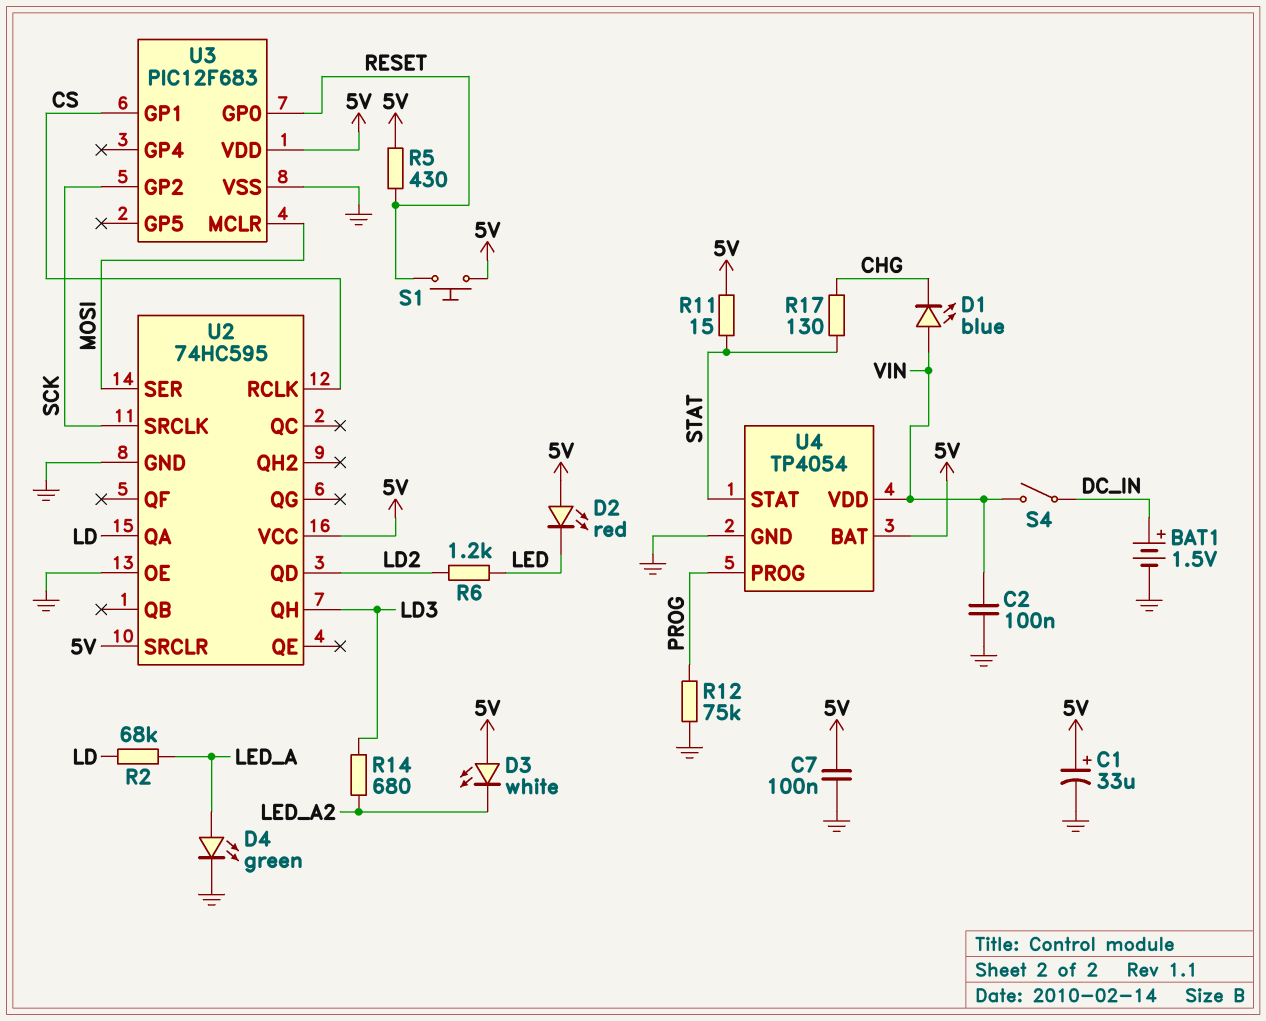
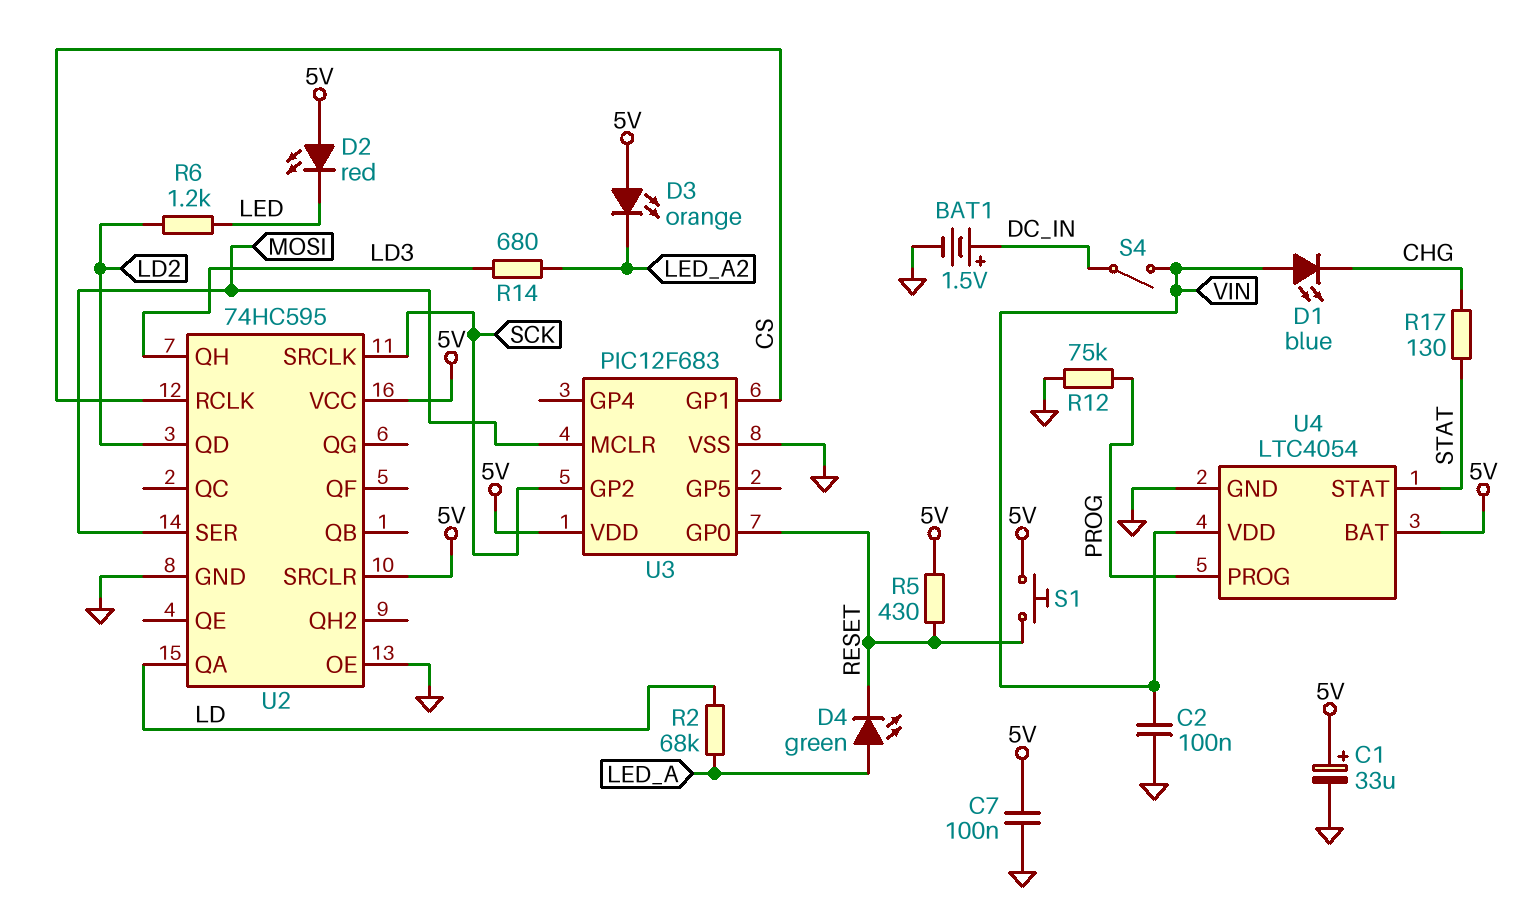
D3: LED white (A 5V, K LED_A2) -> LED orange (A 5V, K LED_A2)
D4: LED green (A LED_A, K GND) -> LED green (A LED_A, K RESET)
R11: 15 (5V, STAT) -> none
U4: TP4054 -> LTC4054

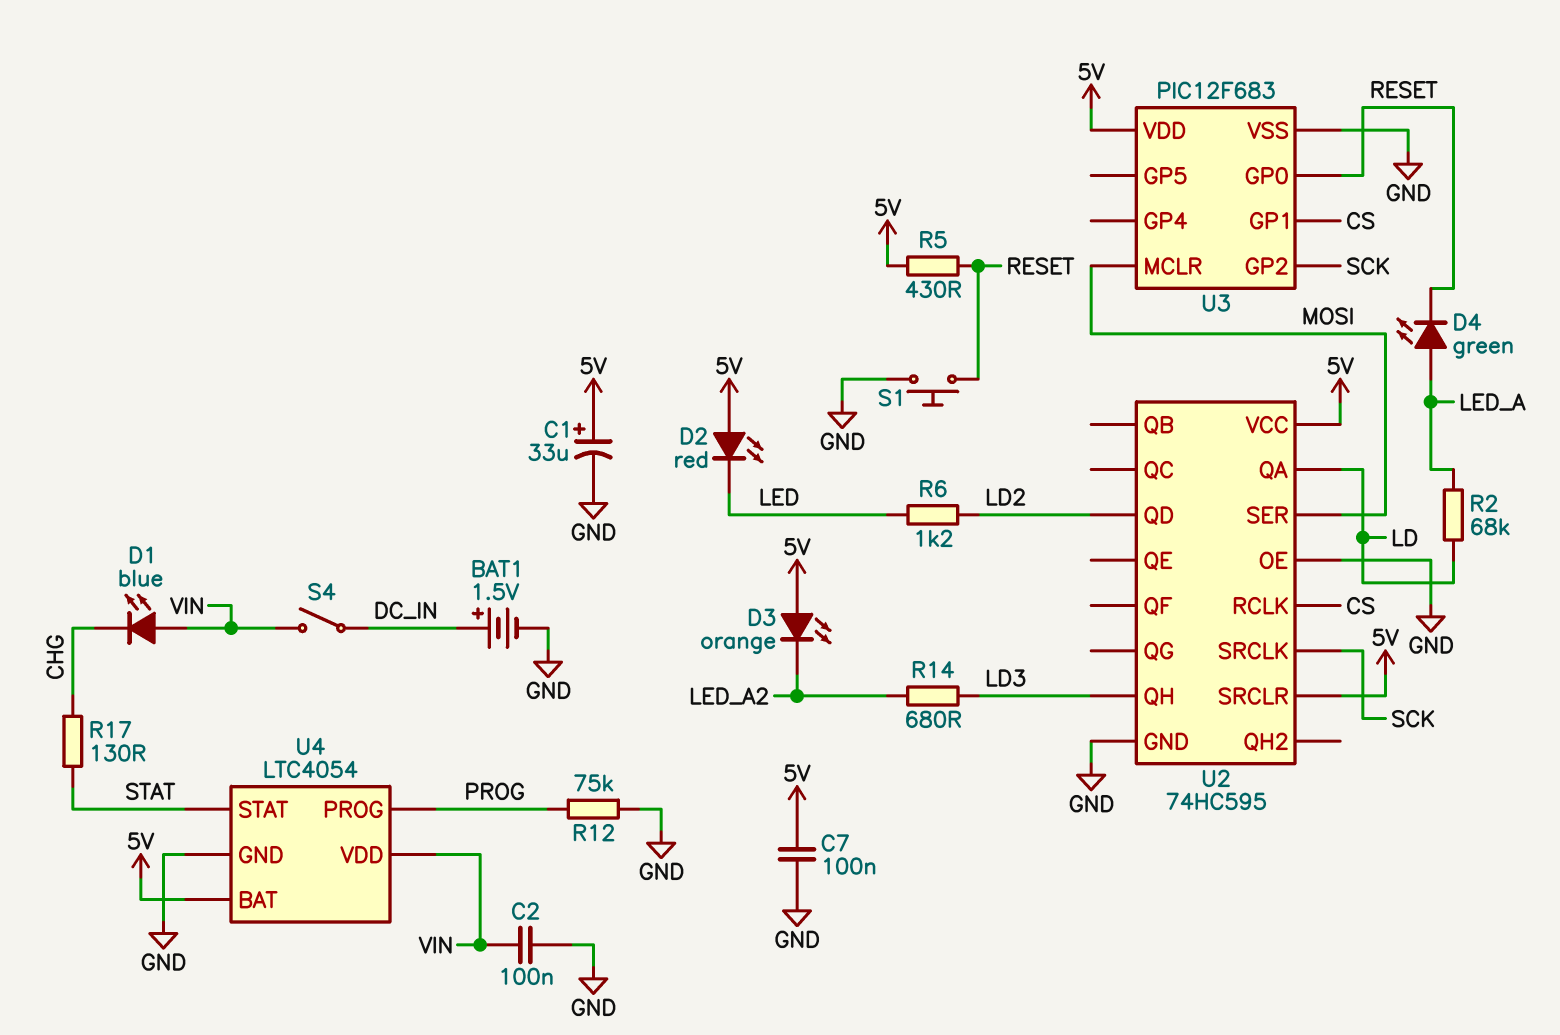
S1: button (5V, RESET) -> button (GND, RESET)

